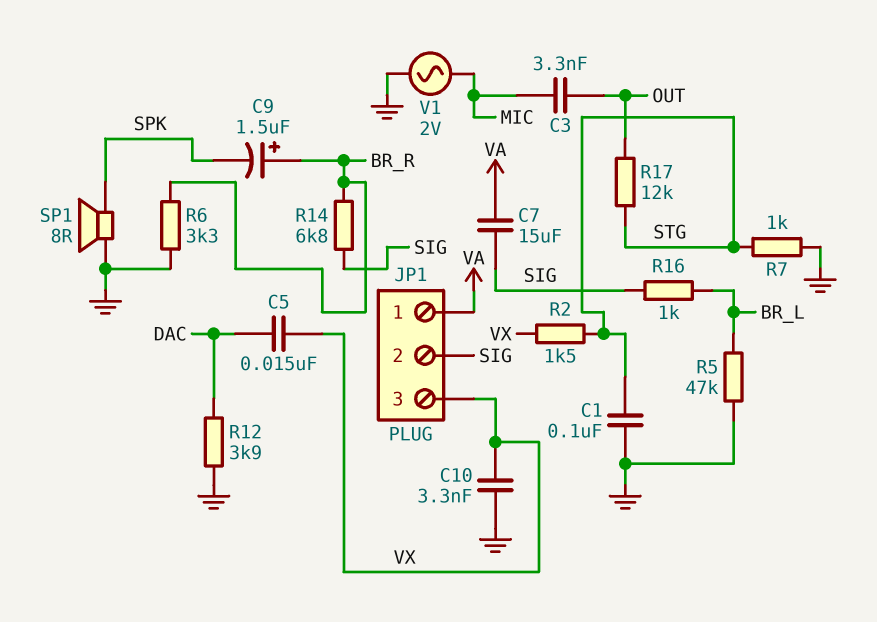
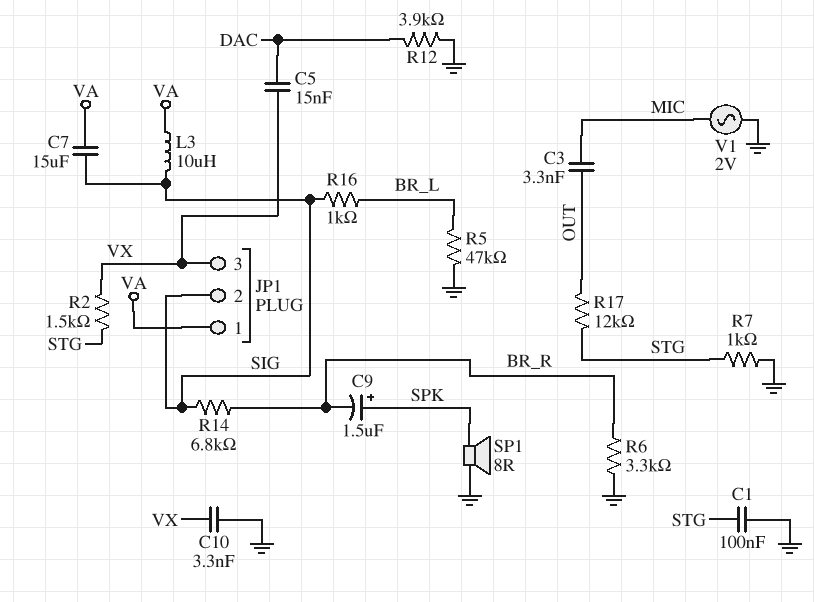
C9: 1.5uF (plus BR_R, minus SPK) -> 1.5uF (plus SPK, minus BR_R)
L3: none -> 10uH (SIG, VA)

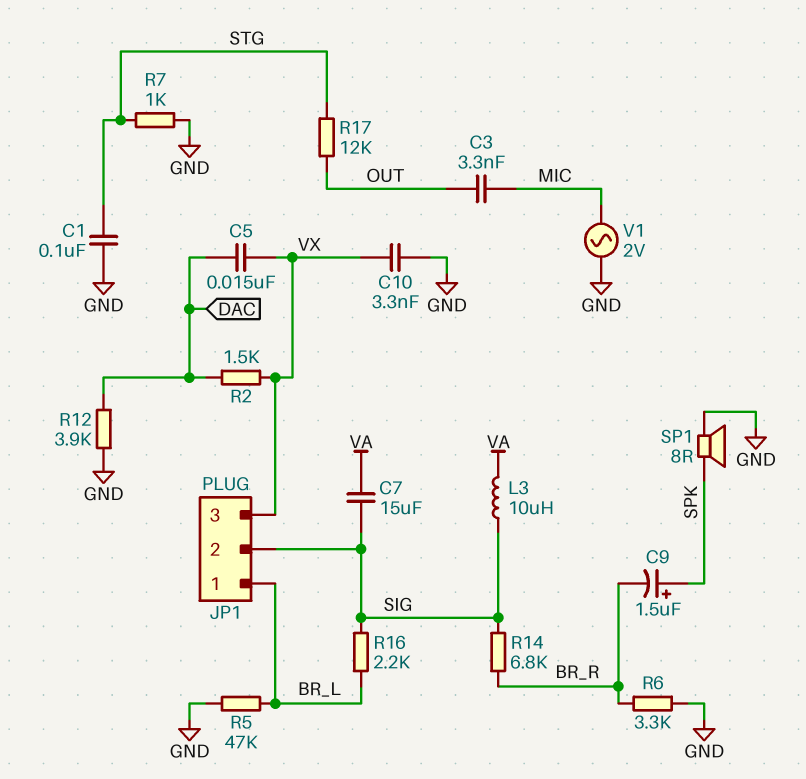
JP1 pin 1: VA -> BR_L
R2: 1.5k (STG, VX) -> 1.5k (DAC, VX)
R16: 1k (BR_L, SIG) -> 2.2k (BR_L, SIG)

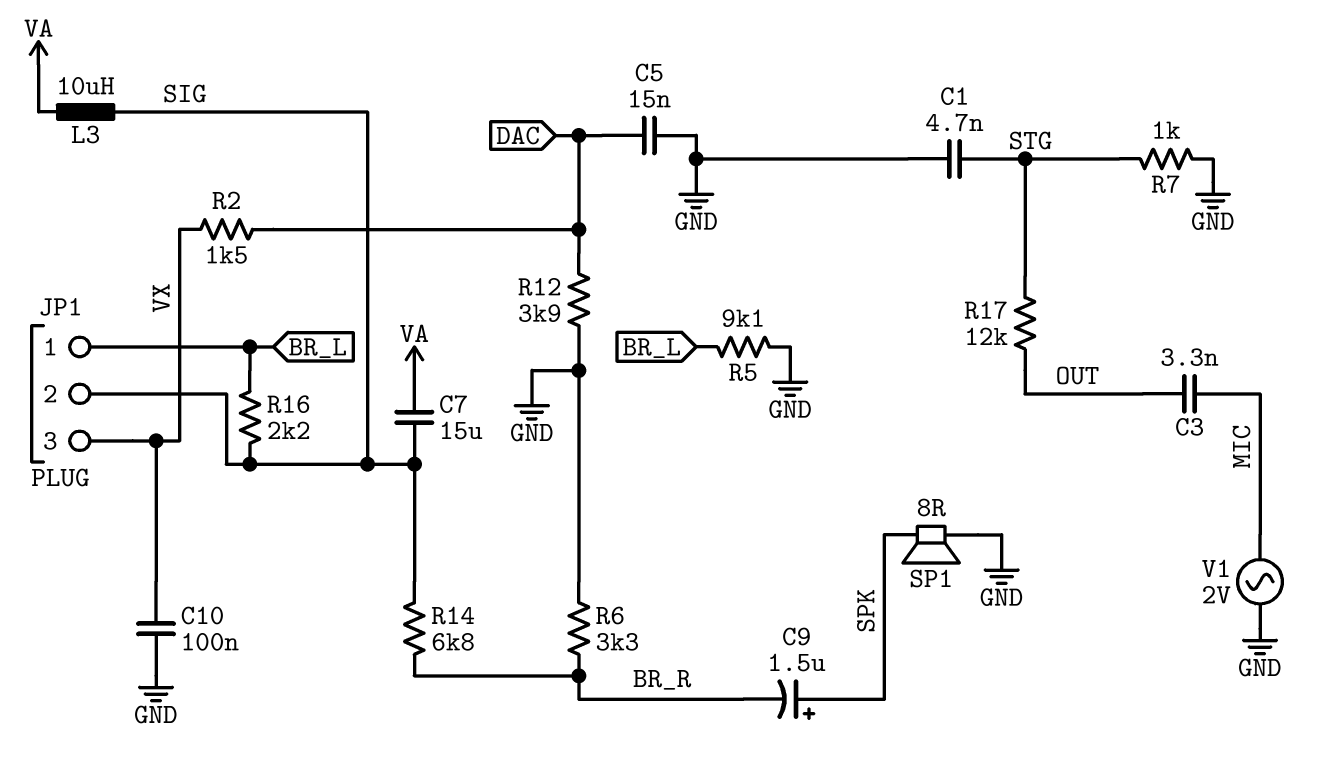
C1: 100nF (GND, STG) -> 4.7nF (GND, STG)
C5: 15nF (DAC, VX) -> 15nF (DAC, GND)
C10: 3.3nF (GND, VX) -> 100nF (GND, VX)
R5: 47k (BR_L, GND) -> 9.1k (BR_L, GND)

